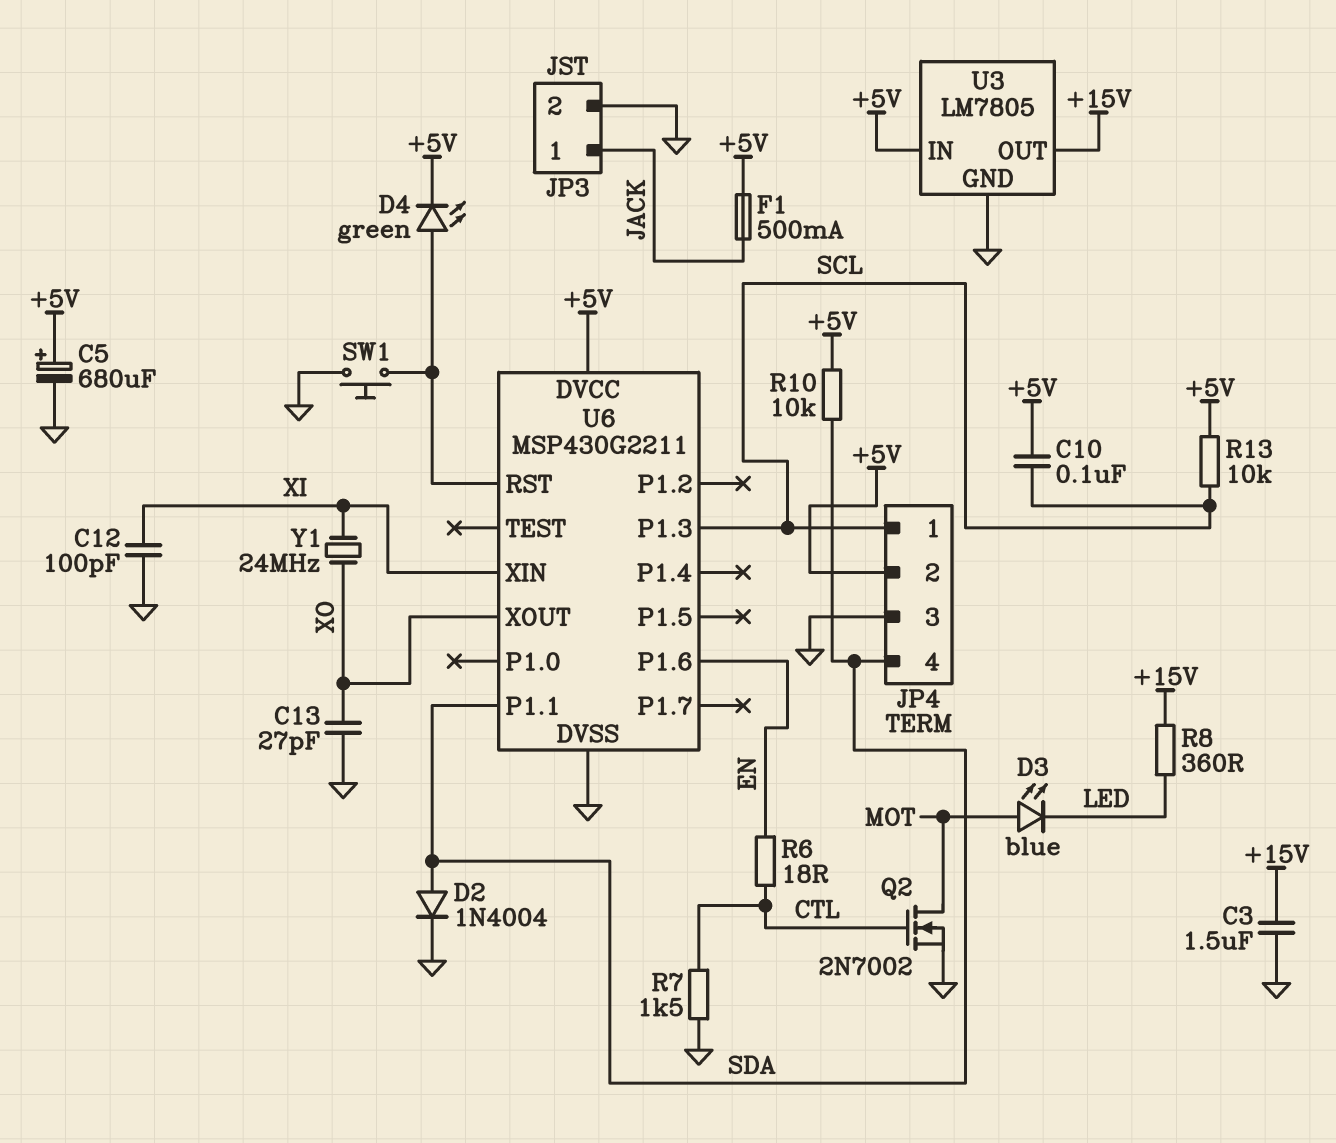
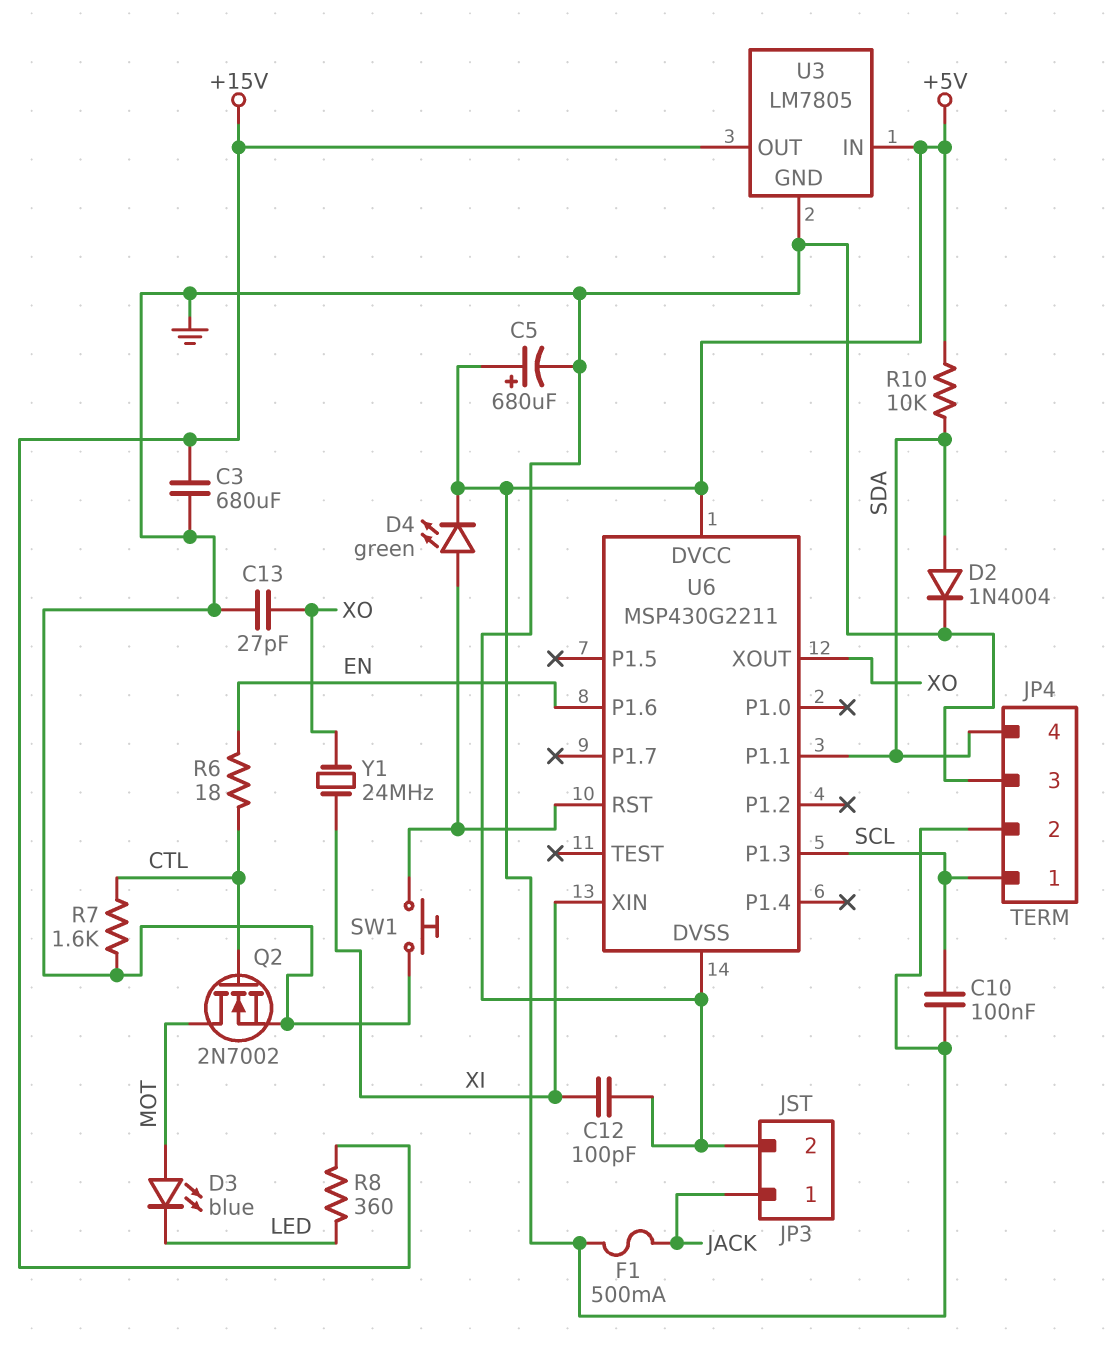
C3: 1.5uF (+15V, GND) -> 680uF (+15V, GND)
R7: 1.5k (CTL, GND) -> 1.6k (CTL, GND)
R13: 10k (+5V, SCL) -> none

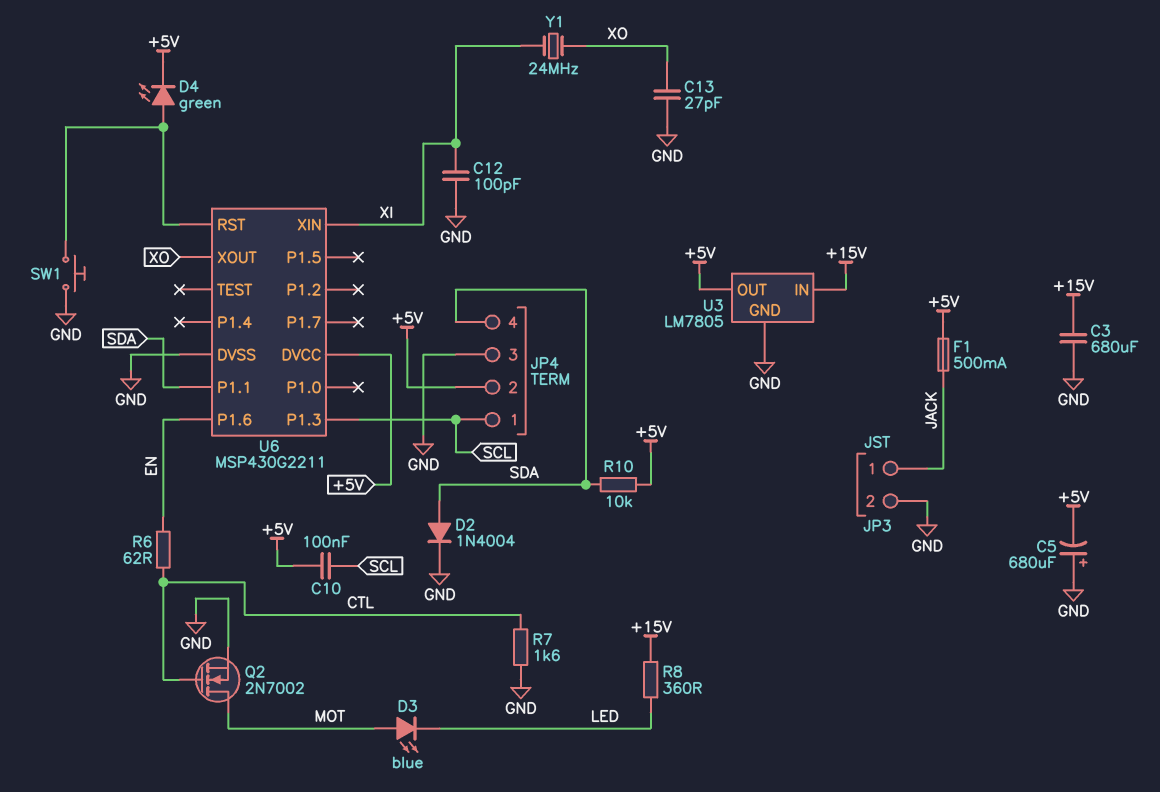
C5: 680uF (plus +5V, minus GND) -> 680uF (plus GND, minus +5V)
R6: 18 (CTL, EN) -> 62 (CTL, EN)
U3 pin IN: +5V -> +15V
U3 pin OUT: +15V -> +5V

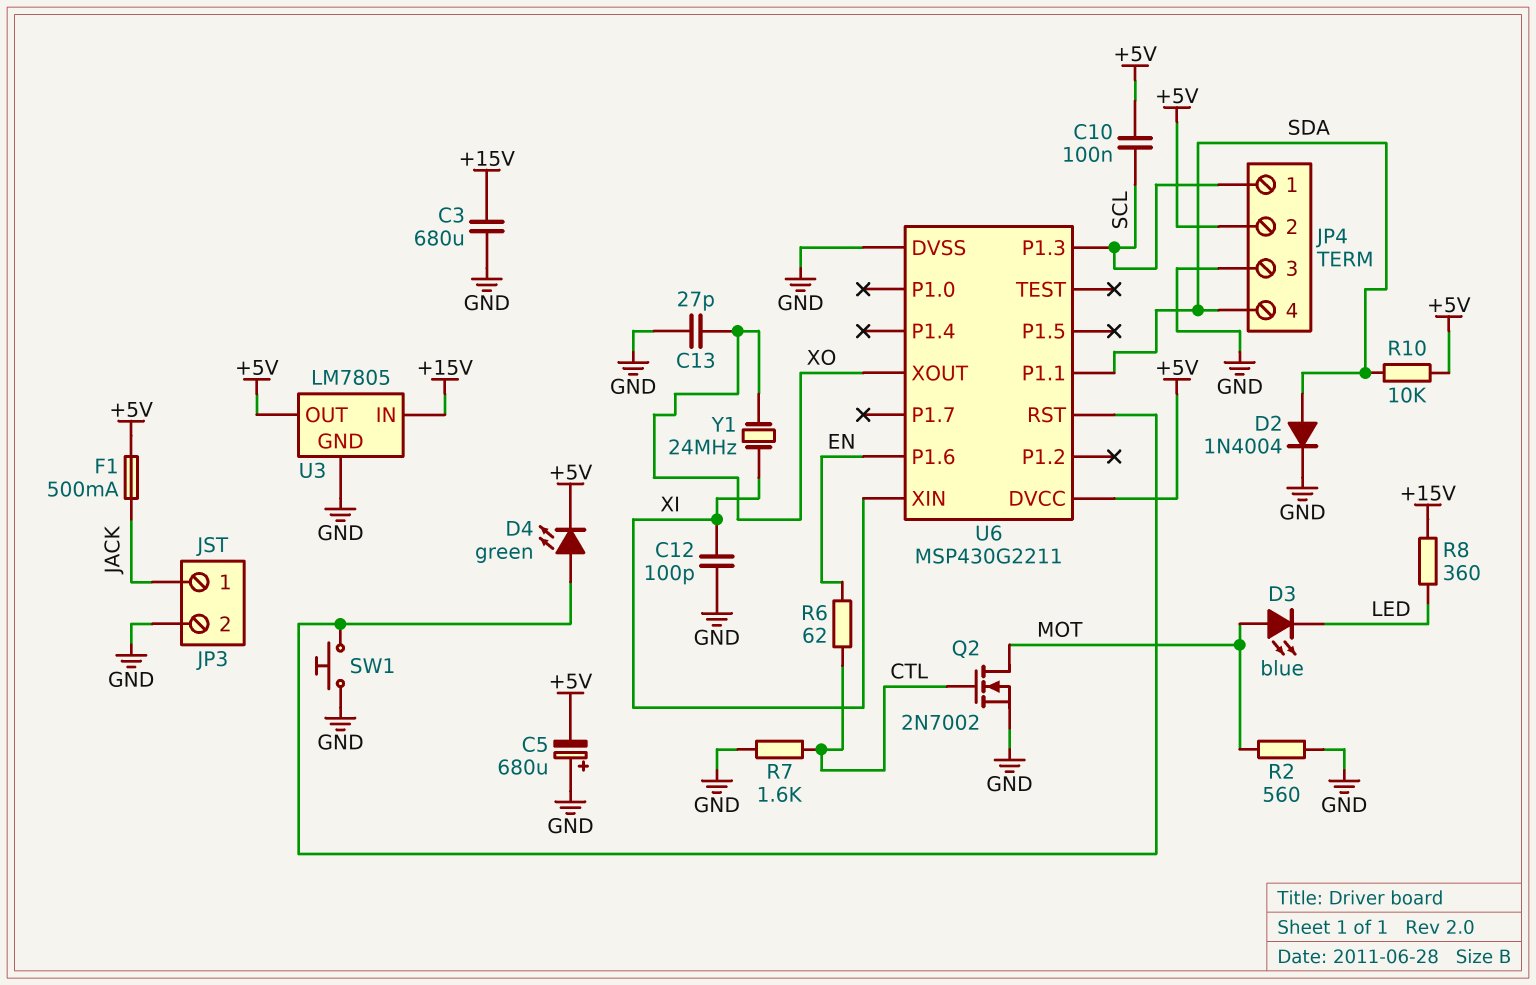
R2: none -> 560 (GND, MOT)

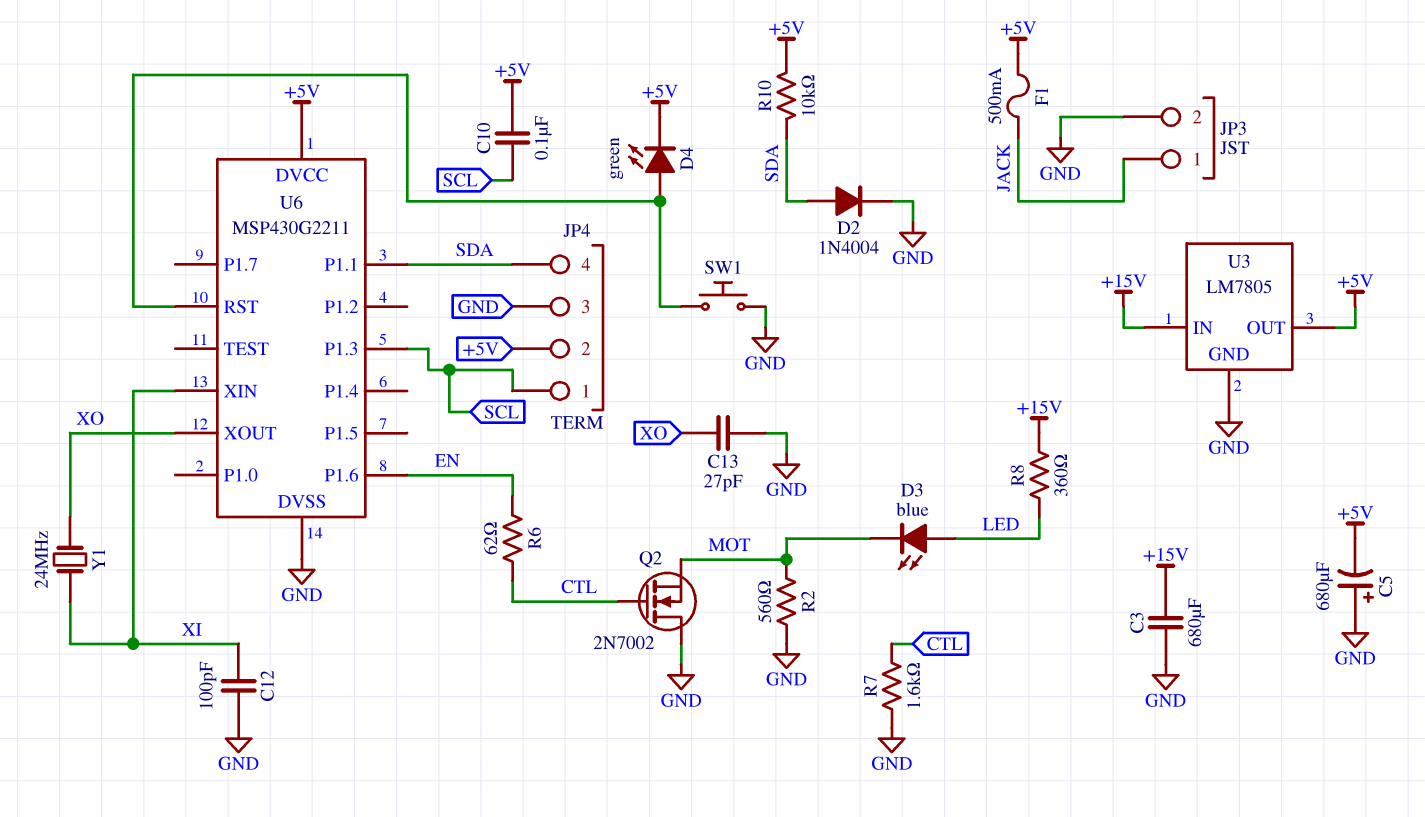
D3: LED blue (A MOT, K LED) -> LED blue (A LED, K MOT)
Q2: NMOS 2N7002 (G CTL, D MOT, S GND) -> NMOS 2N7002 (G CTL, D GND, S MOT)

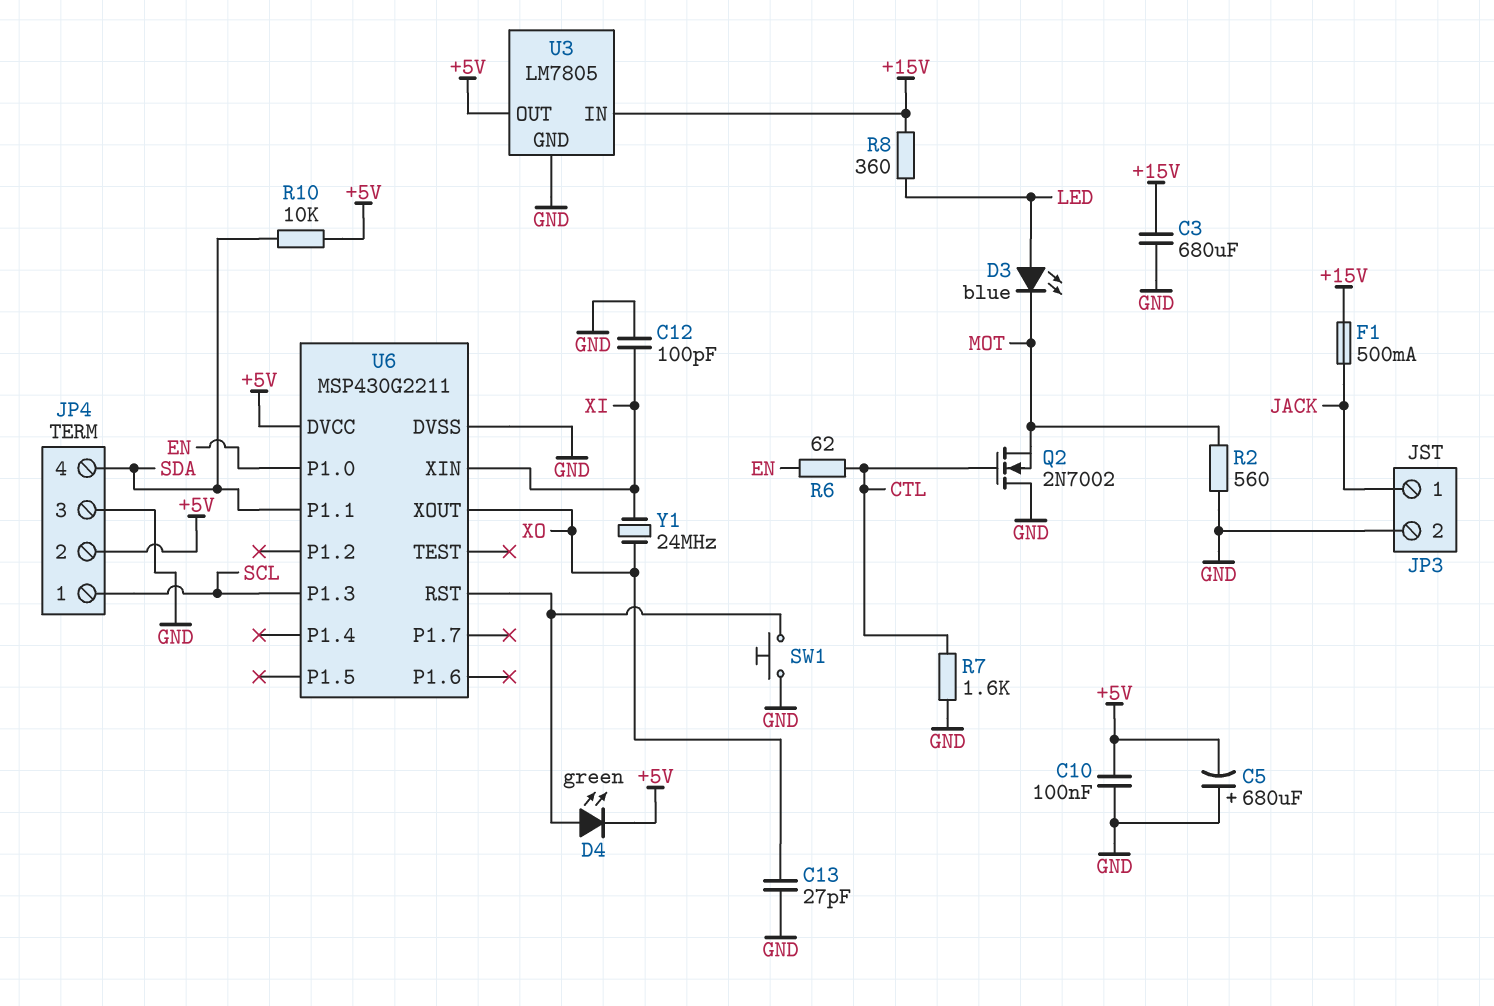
C10: 100nF (+5V, SCL) -> 100nF (+5V, GND)
D2: diode 1N4004 (A SDA, K GND) -> none
F1: 500mA (+5V, JACK) -> 500mA (+15V, JACK)
U6 pin P1.0: none -> EN
U6 pin P1.6: EN -> none

